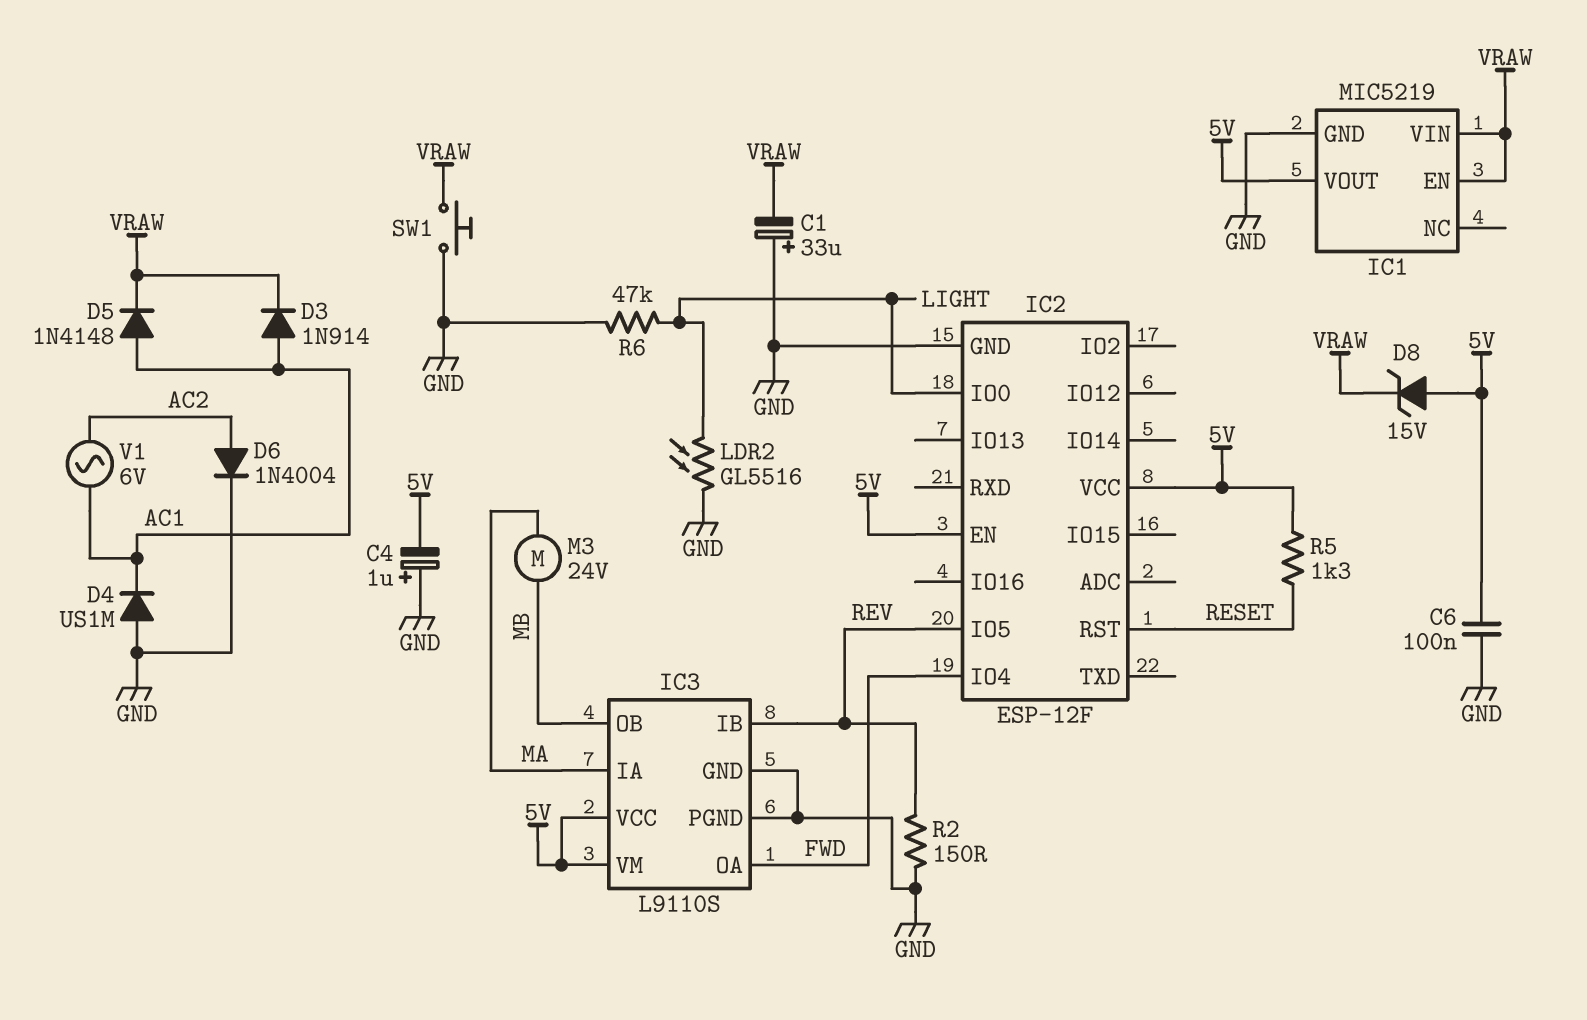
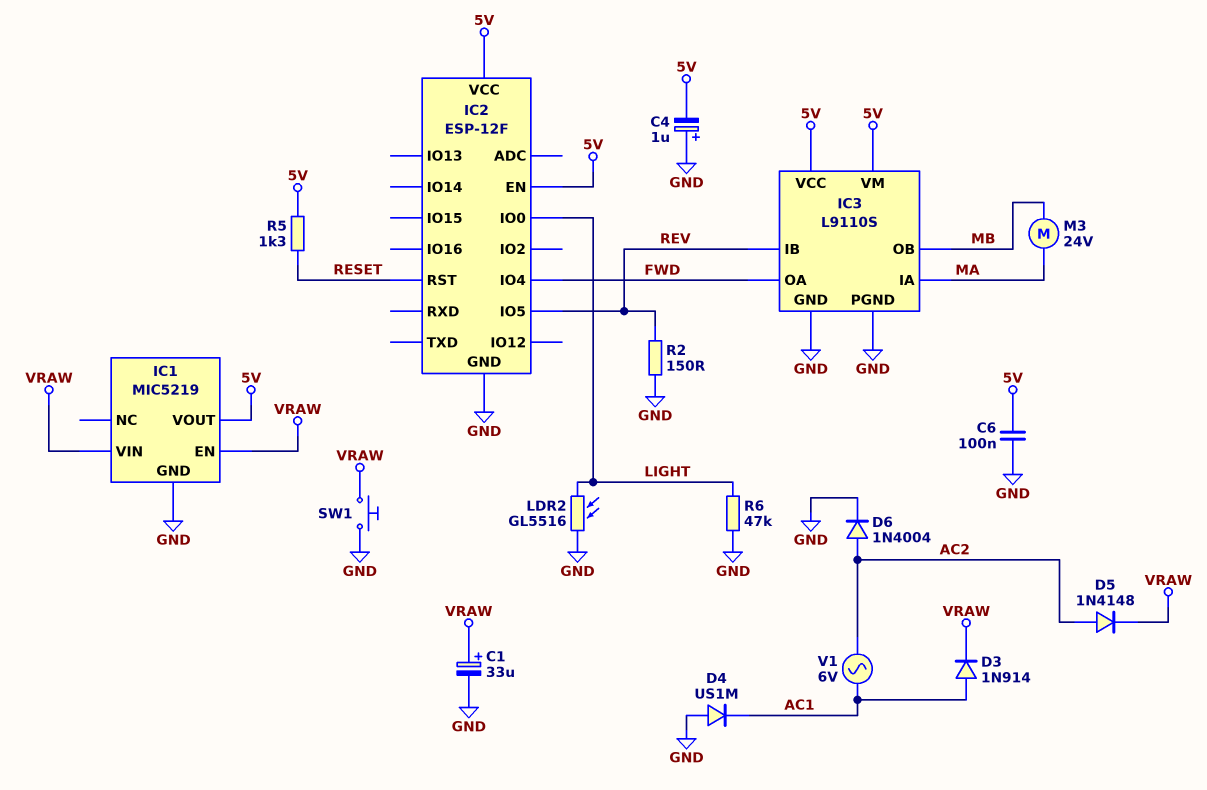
C1: 33uF (plus GND, minus VRAW) -> 33uF (plus VRAW, minus GND)
D5: diode 1N4148 (A AC1, K VRAW) -> diode 1N4148 (A AC2, K VRAW)
D8: zener 15V (A 5V, K VRAW) -> none

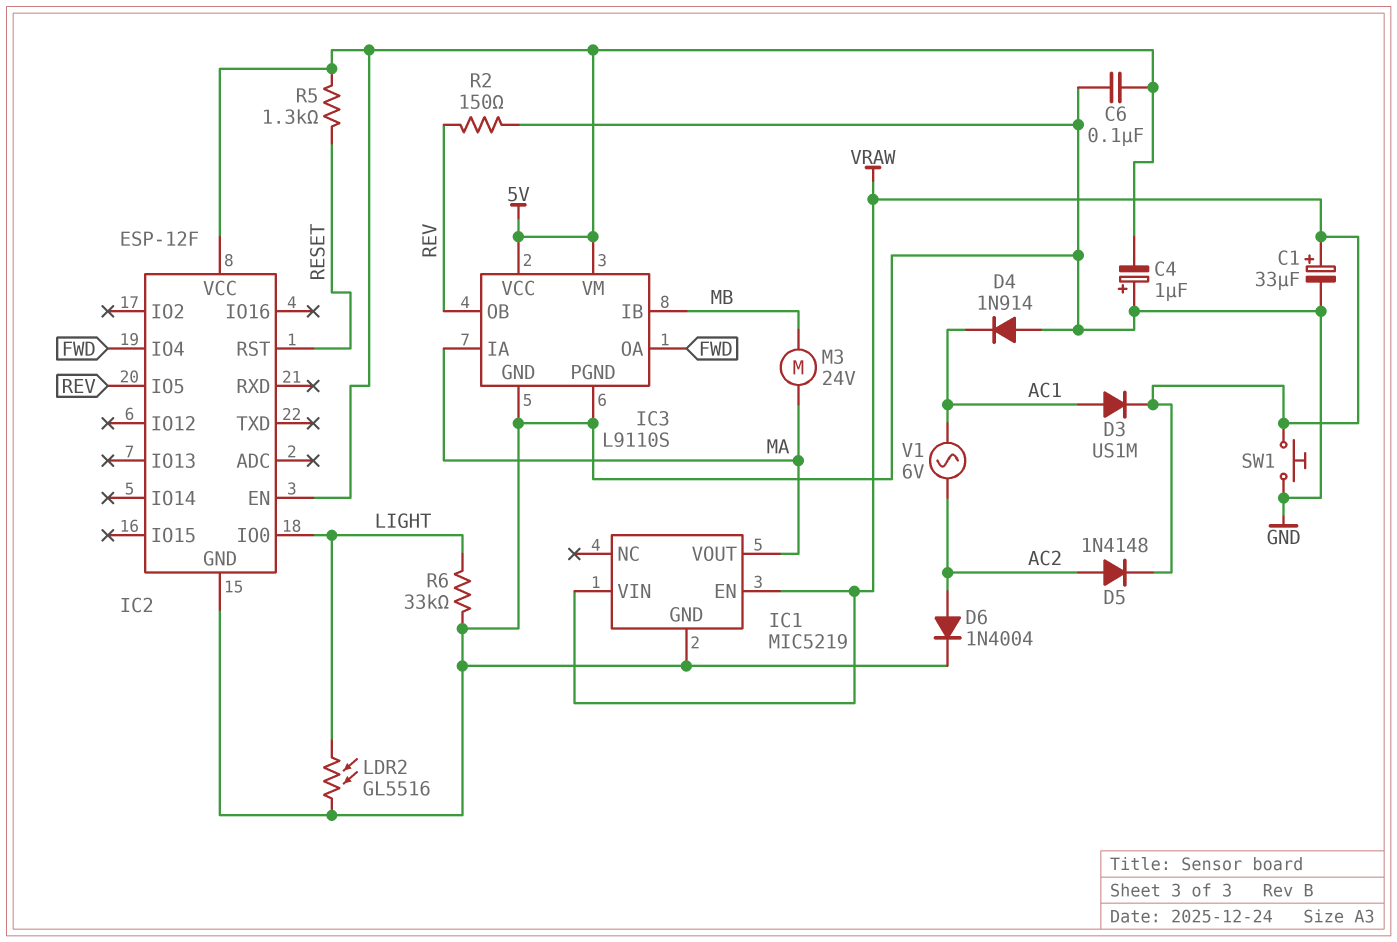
D3: diode 1N914 (A AC1, K VRAW) -> diode US1M (A AC1, K VRAW)
D4: diode US1M (A GND, K AC1) -> diode 1N914 (A GND, K AC1)
IC1 pin VOUT: 5V -> MA
IC3 pin IB: REV -> MB
IC3 pin OB: MB -> REV
R6: 47k (GND, LIGHT) -> 33k (GND, LIGHT)

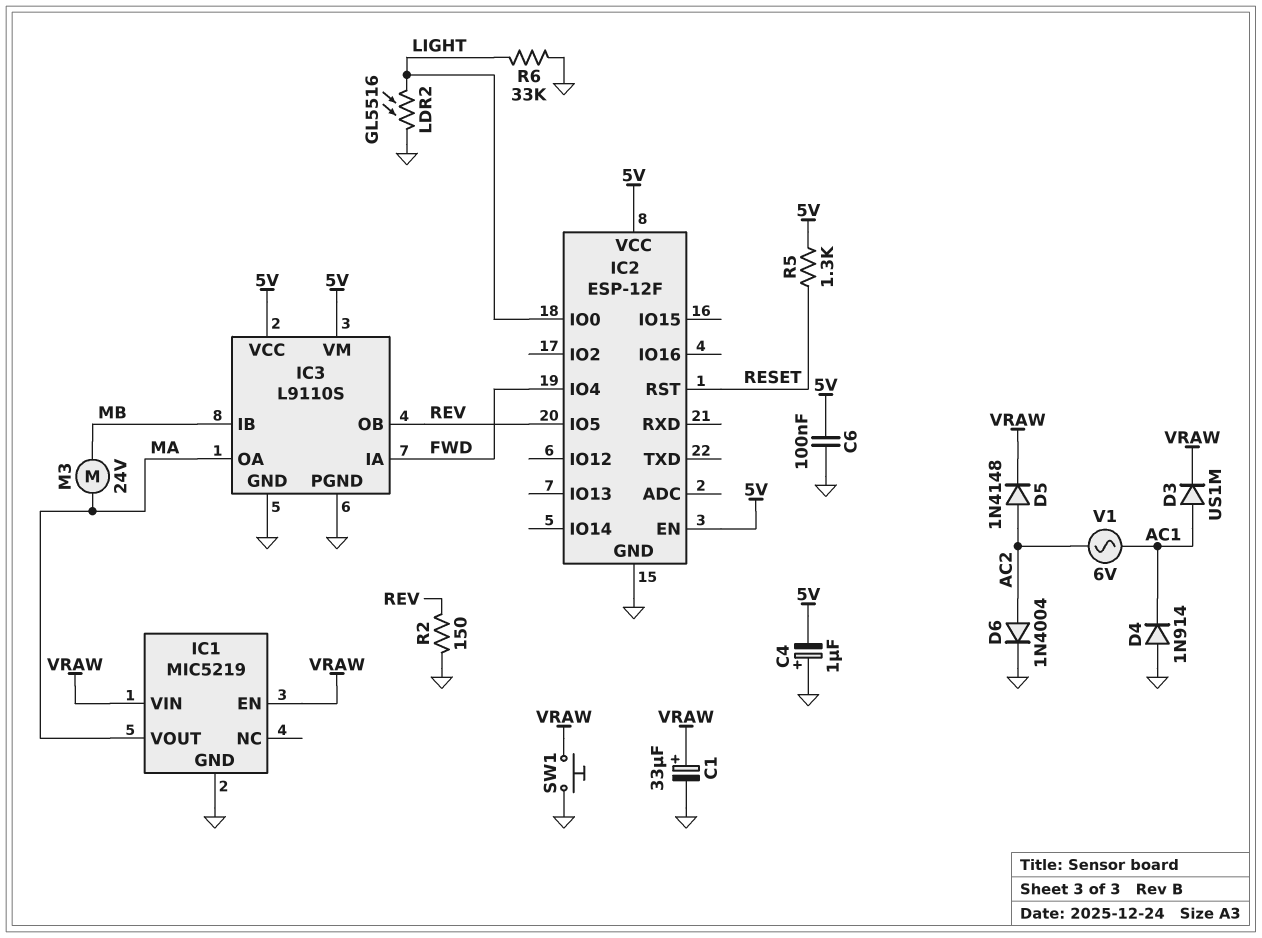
IC3 pin IA: MA -> FWD
IC3 pin OA: FWD -> MA

